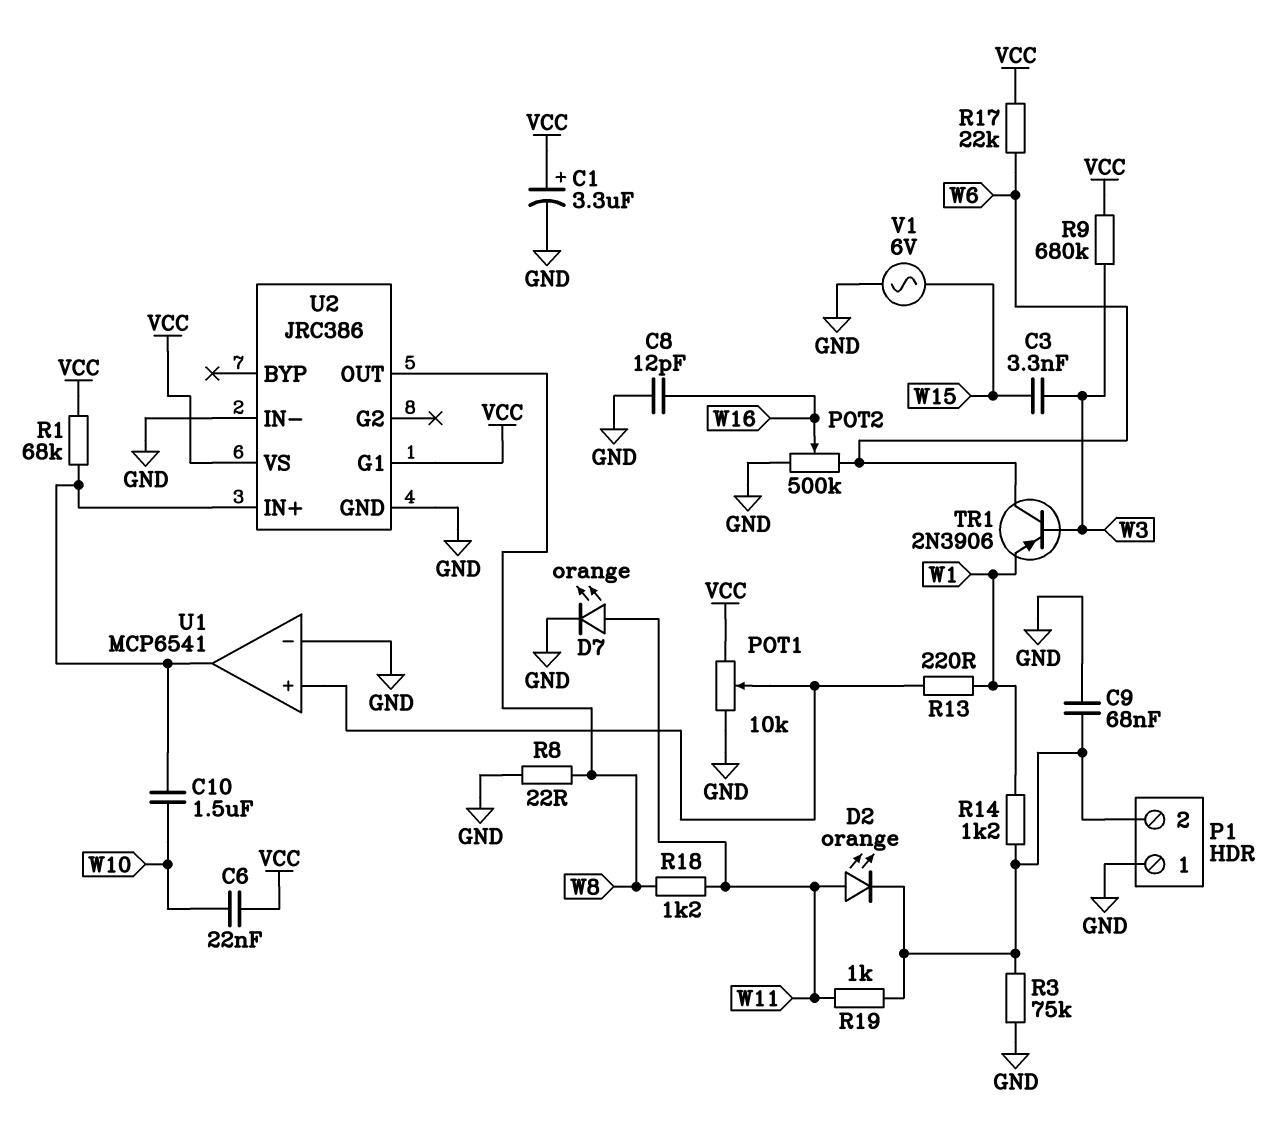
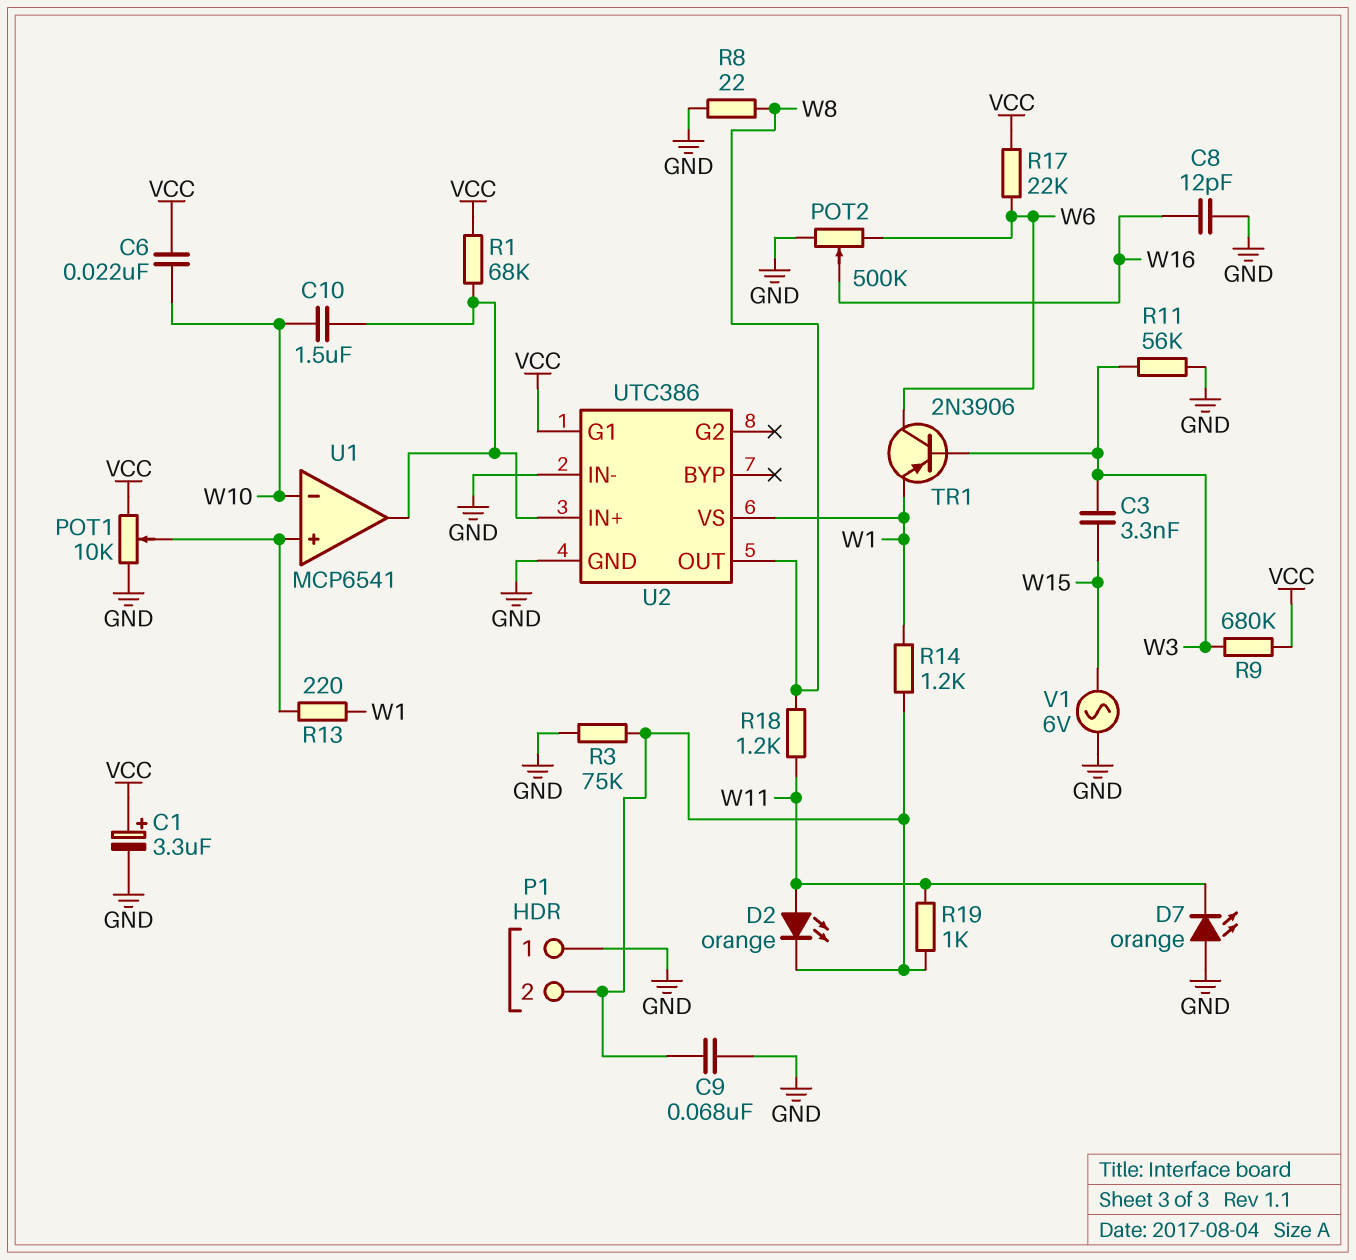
D7: LED orange (A W11, K GND) -> LED orange (A GND, K W11)
R11: none -> 56k (GND, W3)
U1 pin in-: GND -> W10
U2: JRC386 -> UTC386
U2 pin VS: VCC -> W1

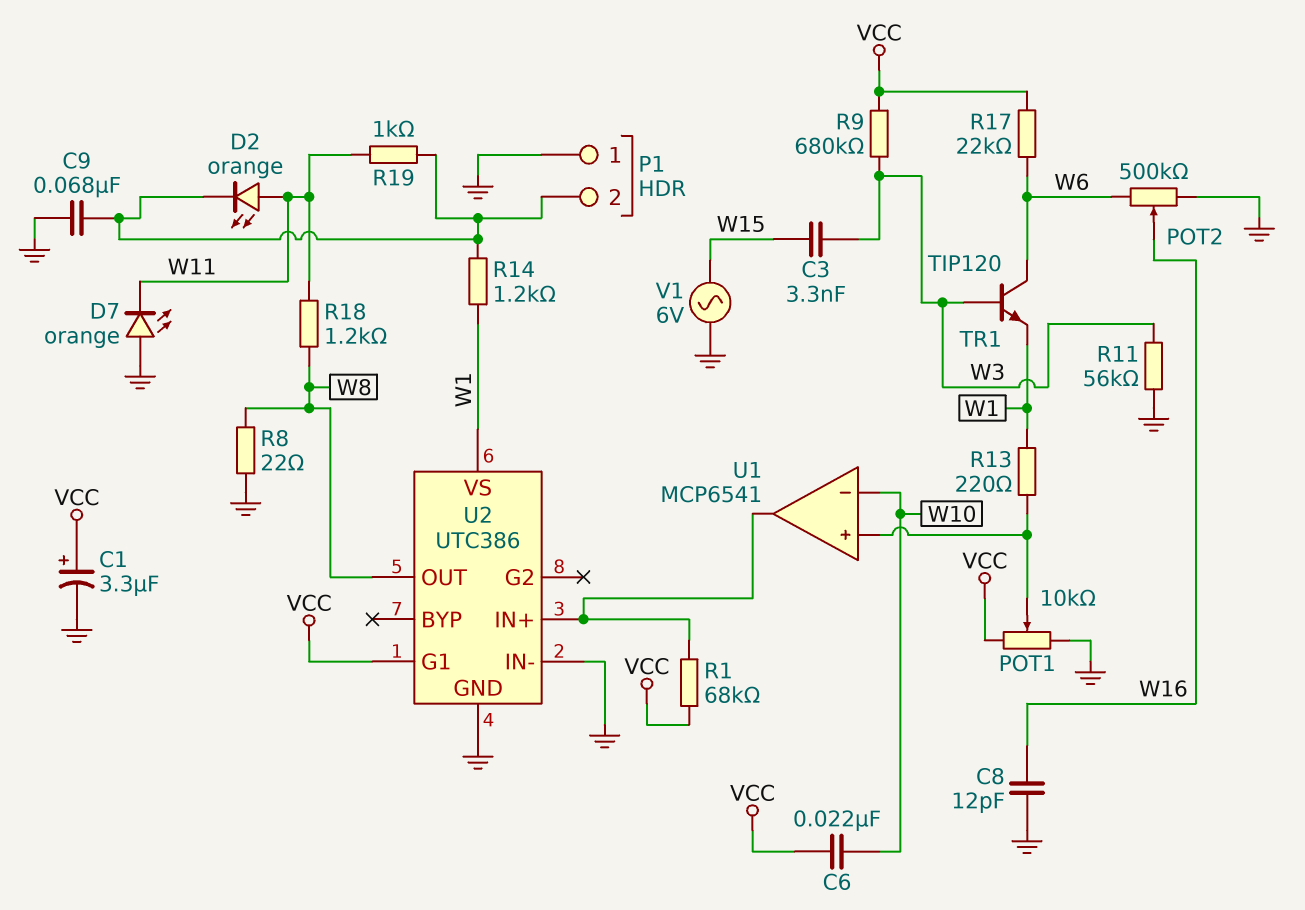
C10: 1.5uF (U1/out, W10) -> none
R3: 75k (GND, P1/2) -> none
TR1: PNP 2N3906 (B W3, C W6, E W1) -> NPN TIP120 (B W3, C W6, E W1)

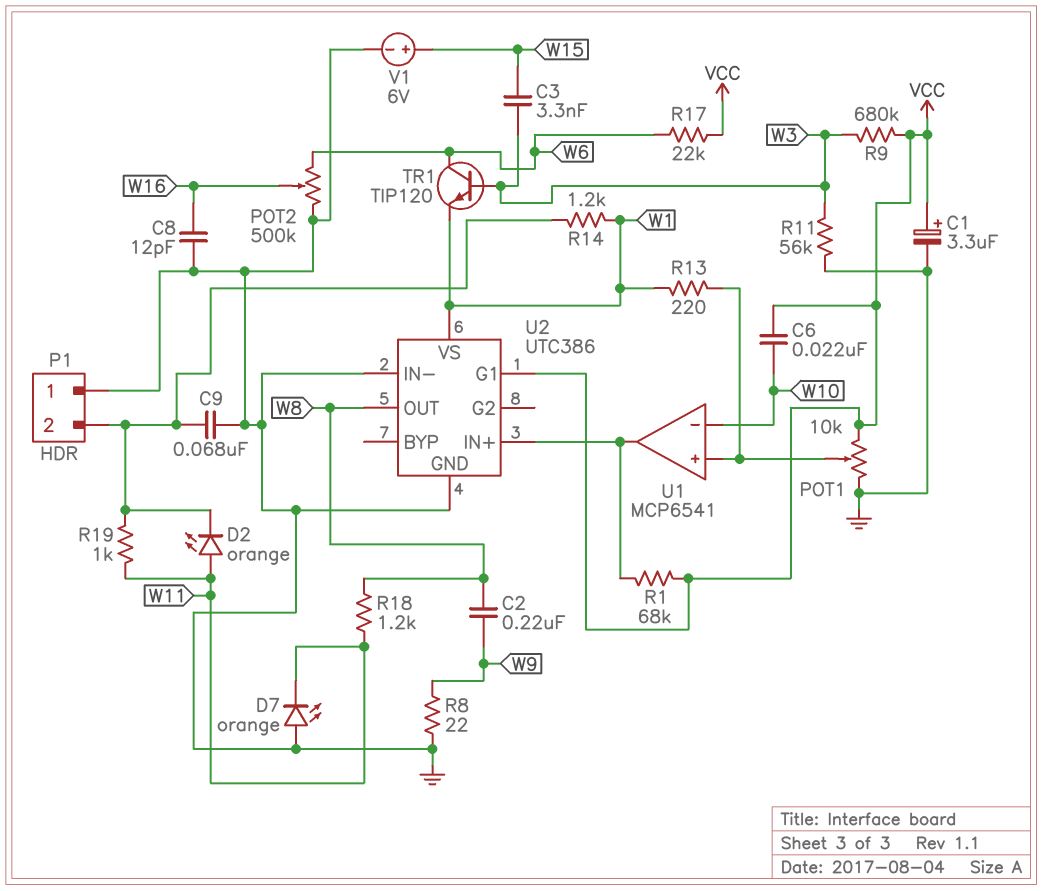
C2: none -> 220nF (W8, W9)
R8: 22 (GND, W8) -> 22 (GND, W9)
V1: AC 6V (GND, W15) -> 6V (plus W15, minus GND)

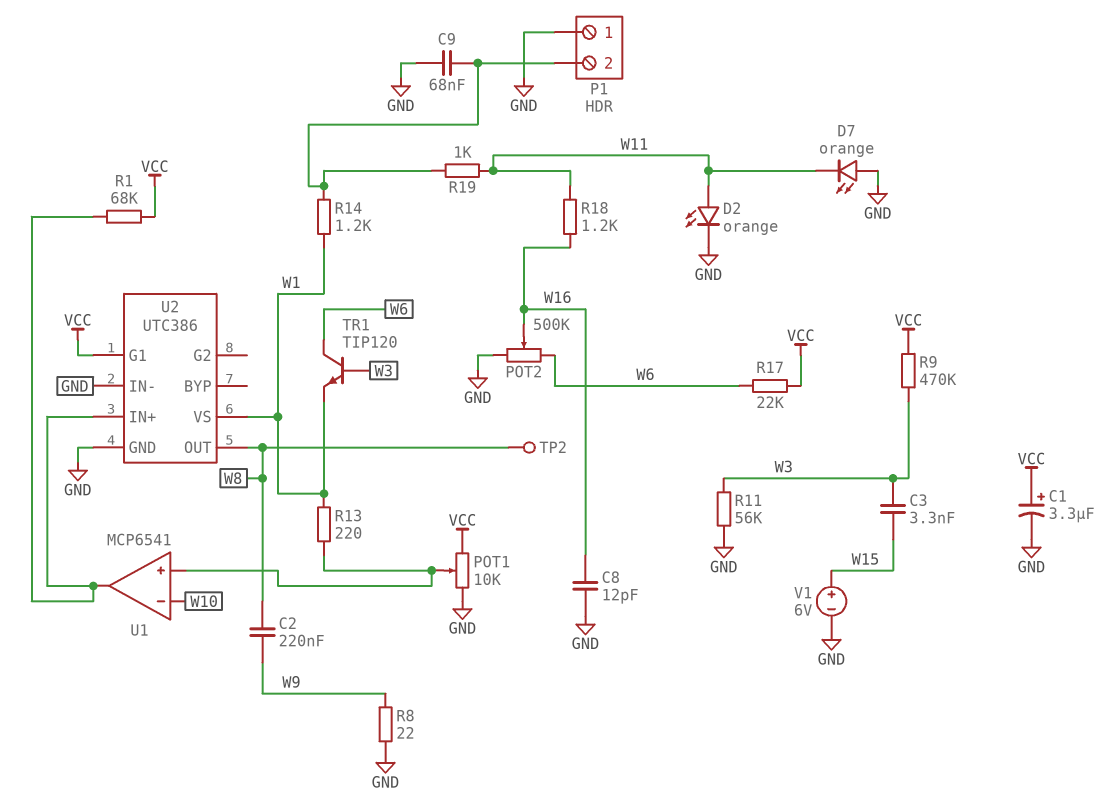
C6: 22nF (VCC, W10) -> none
D2: LED orange (A W11, K P1/2) -> LED orange (A W11, K GND)
R9: 680k (VCC, W3) -> 470k (VCC, W3)
R18: 1.2k (W8, W11) -> 1.2k (W11, W16)
TP2: none -> test point (W8)

